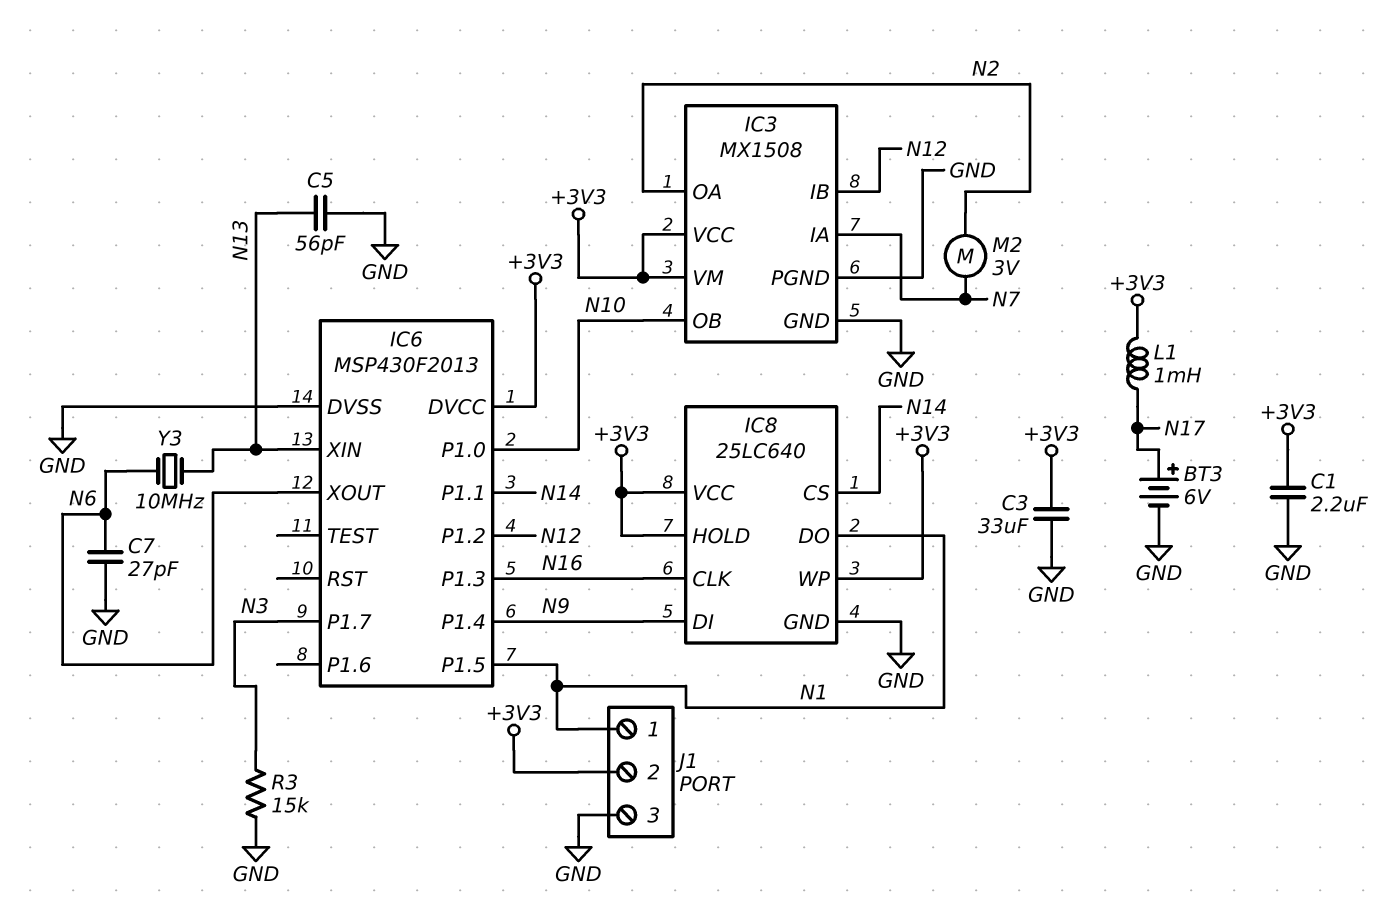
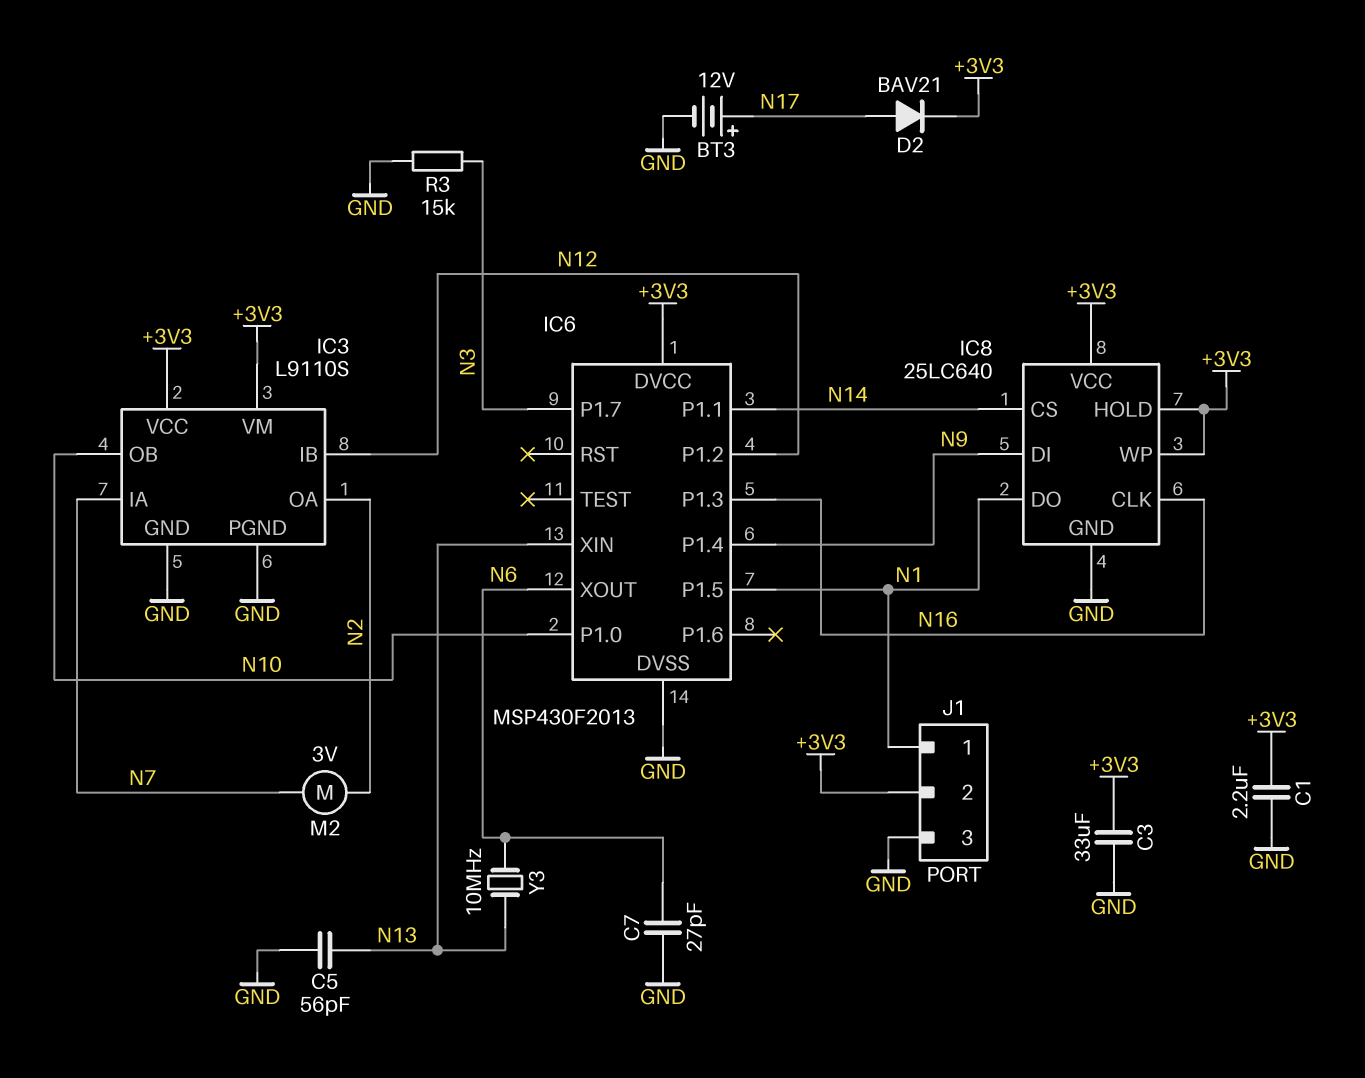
BT3: 6V (plus N17, minus GND) -> 12V (plus N17, minus GND)
D2: none -> diode BAV21 (A N17, K +3V3)
IC3: MX1508 -> L9110S
L1: 1mH (+3V3, N17) -> none

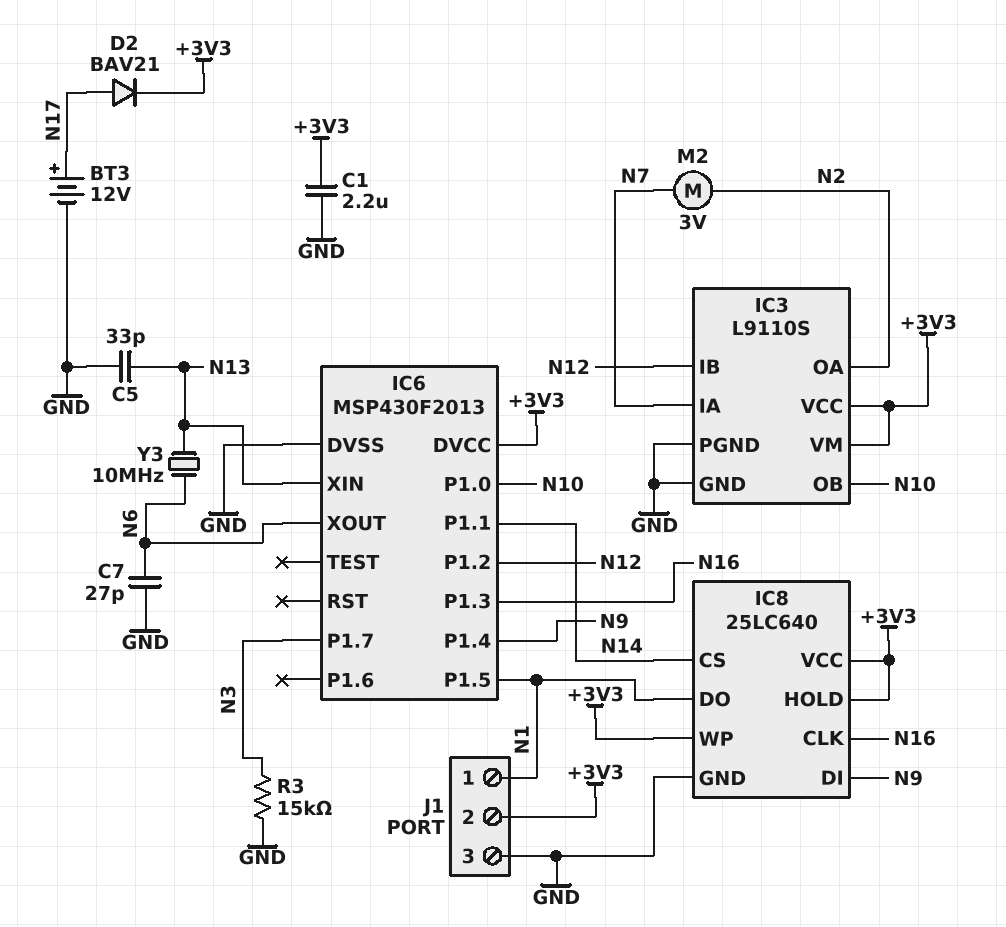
C3: 33uF (+3V3, GND) -> none
C5: 56pF (GND, N13) -> 33pF (GND, N13)

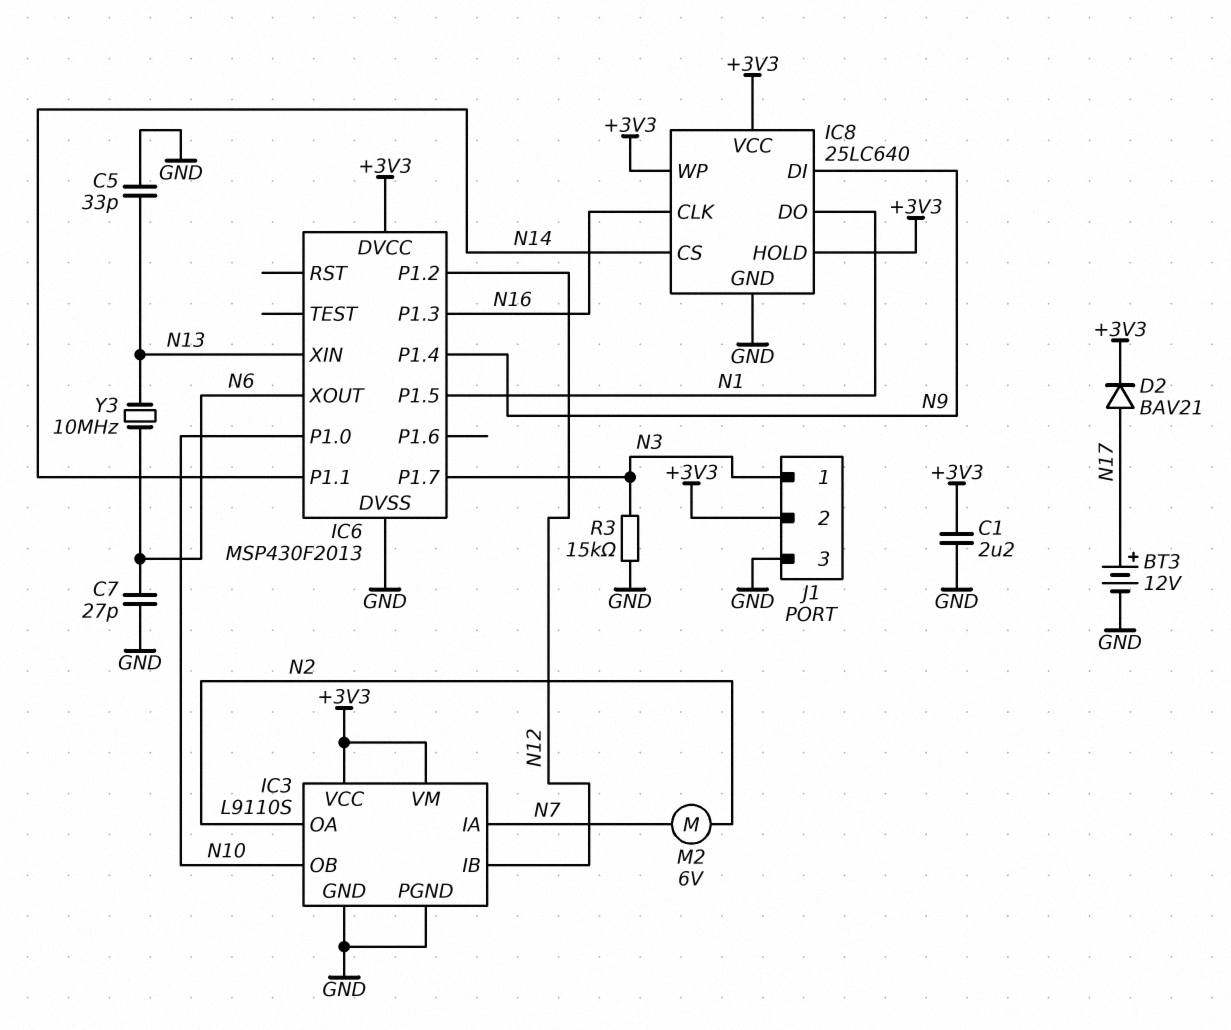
J1 pin 1: N1 -> N3
M2: motor 3V (N2, N7) -> motor 6V (N2, N7)

